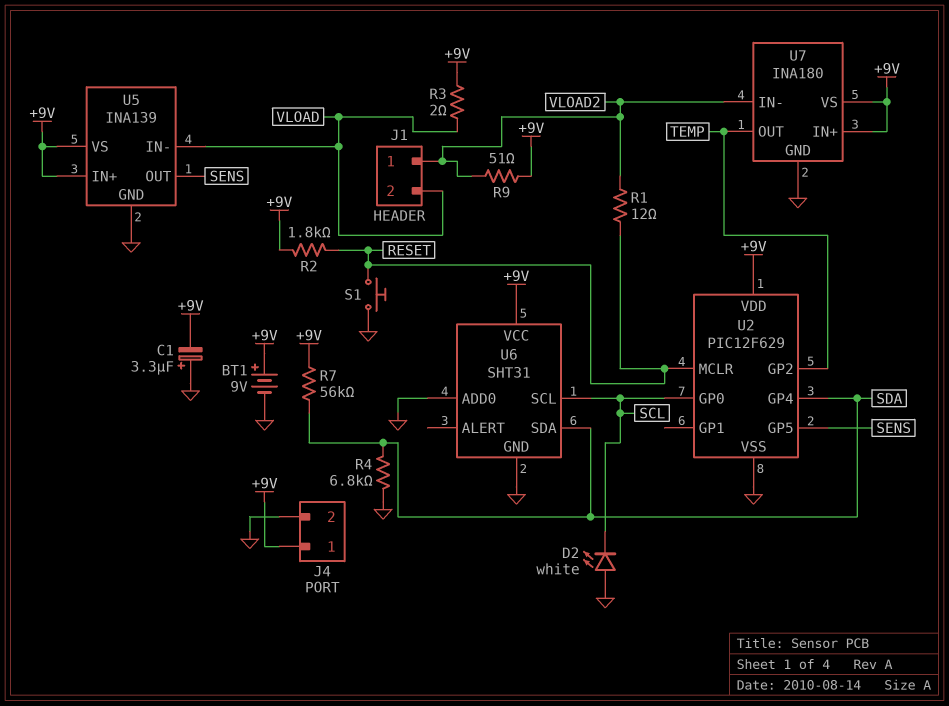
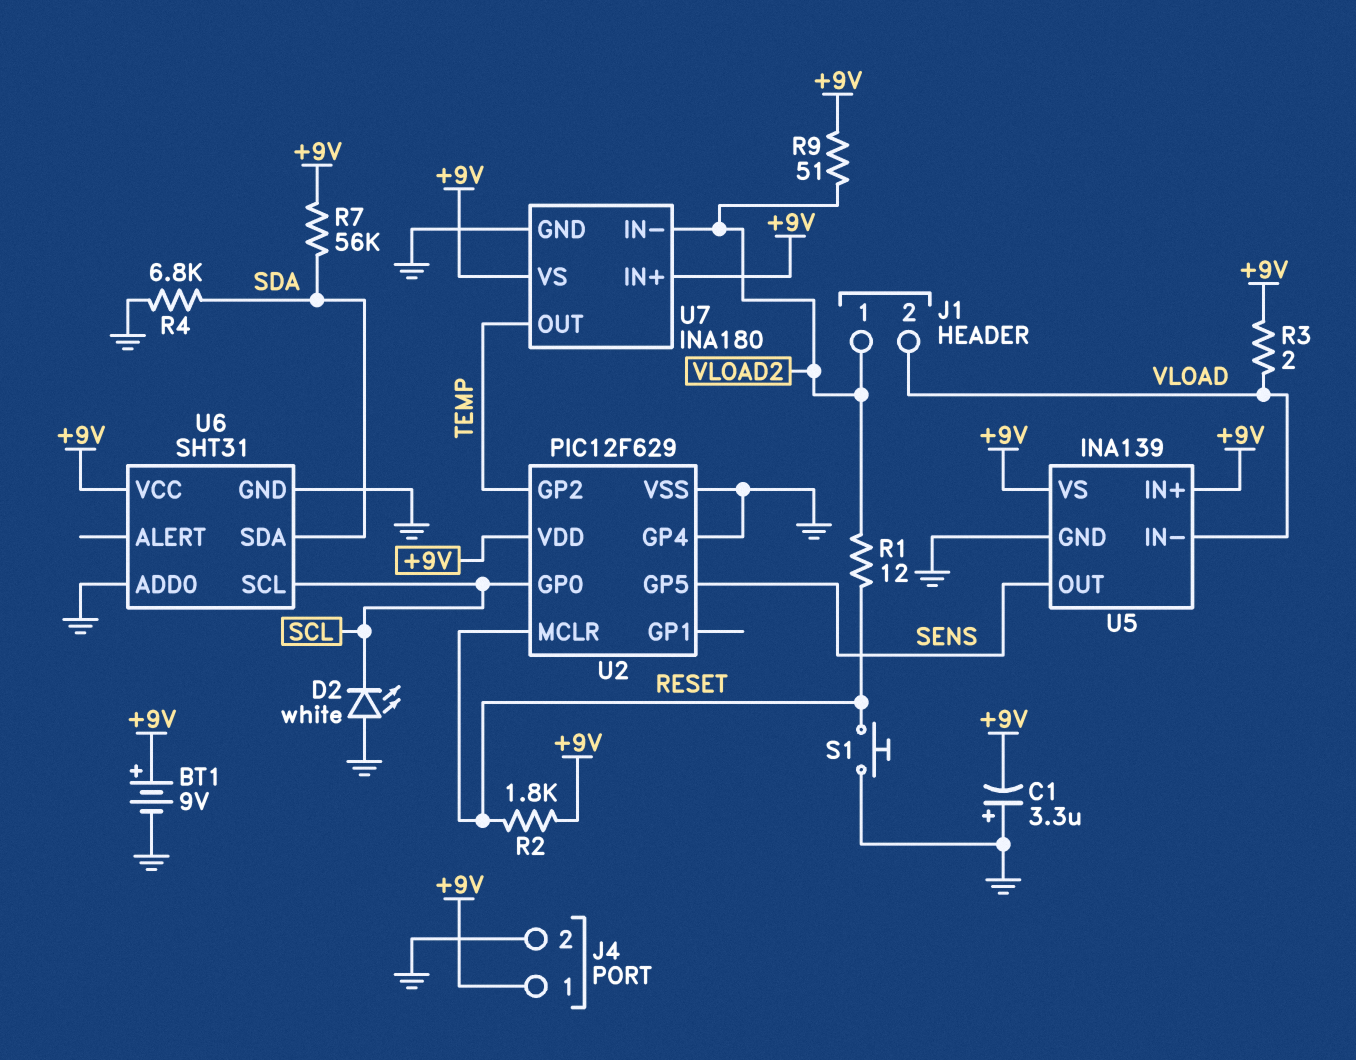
U2 pin GP4: SDA -> GND

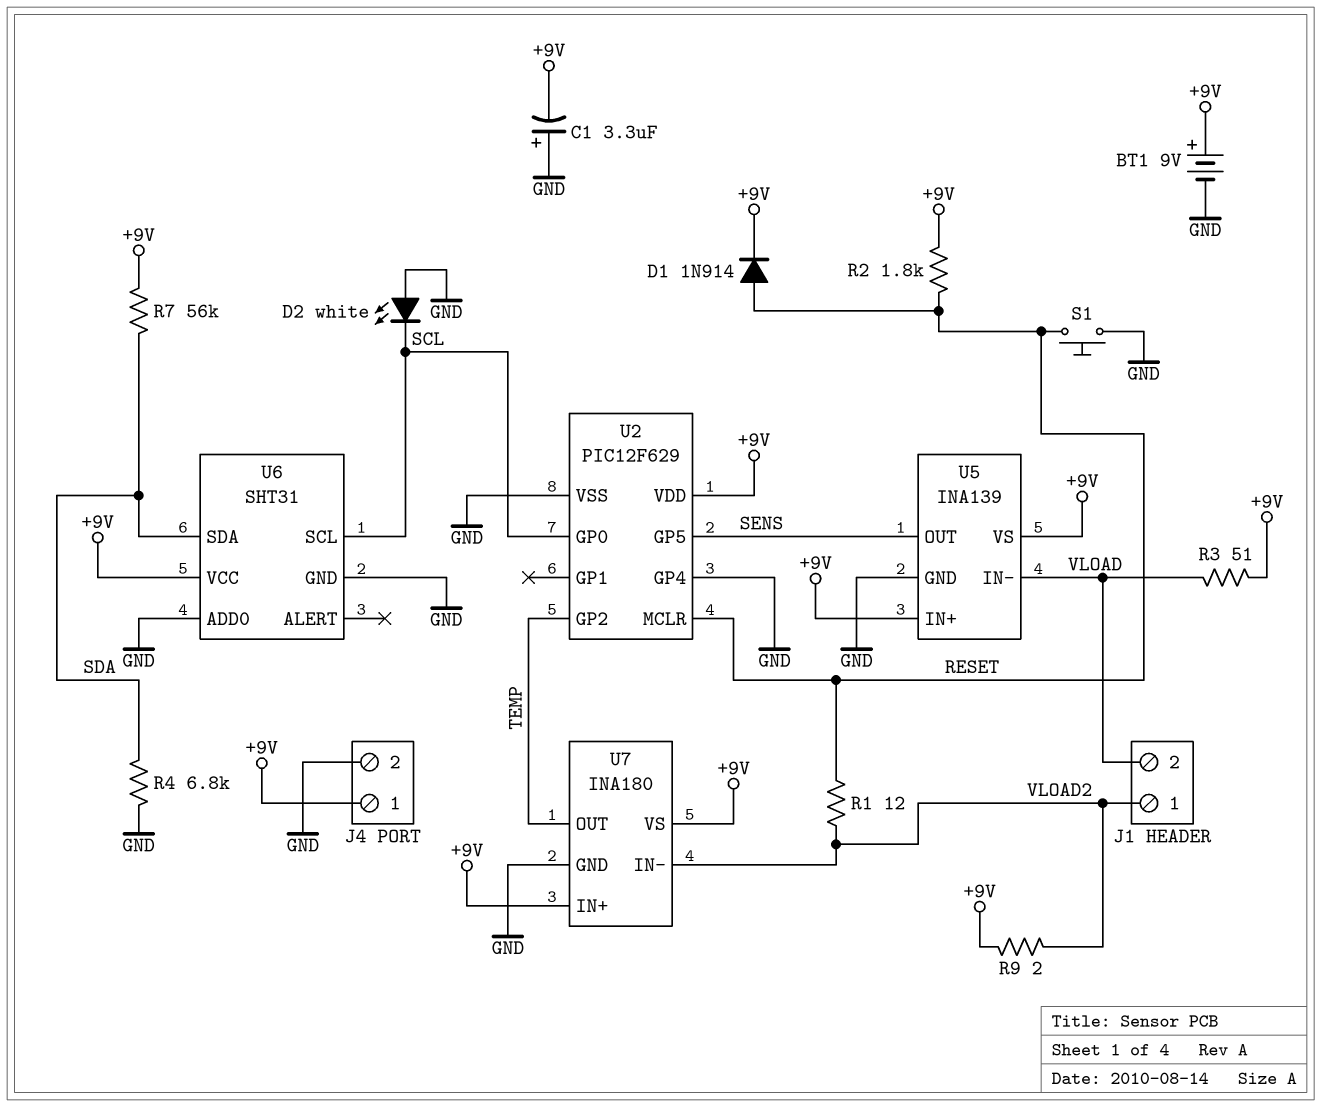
D1: none -> diode 1N914 (A RESET, K +9V)
R3: 2 (+9V, VLOAD) -> 51 (+9V, VLOAD)
R9: 51 (+9V, VLOAD2) -> 2 (+9V, VLOAD2)

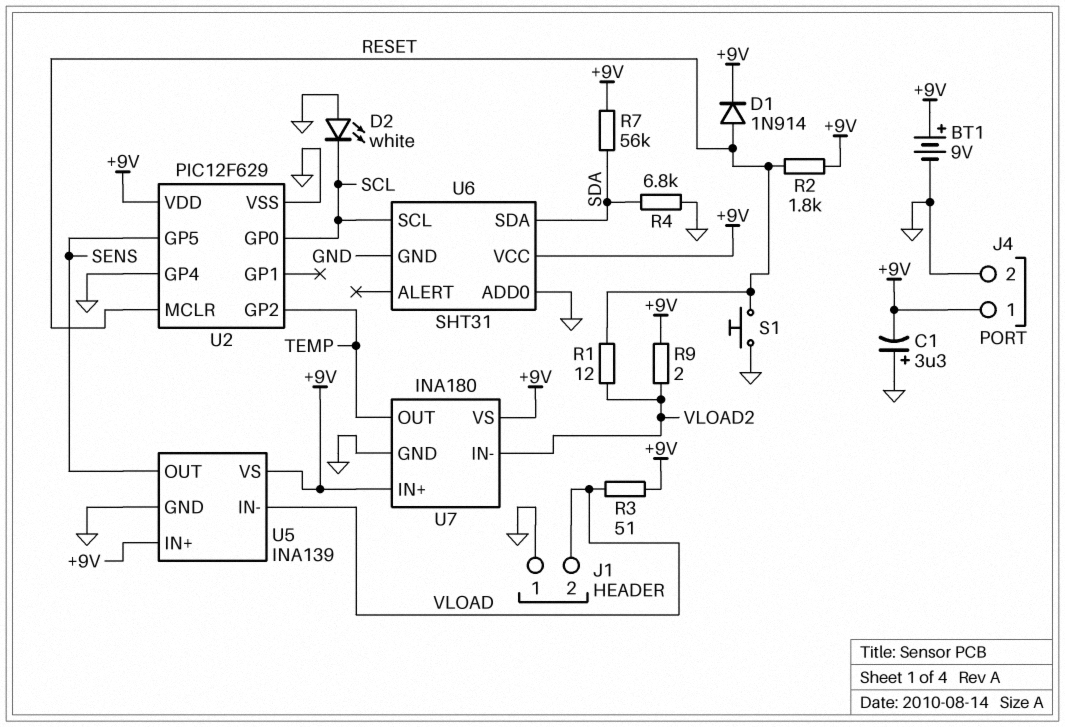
J1 pin 1: VLOAD2 -> GND

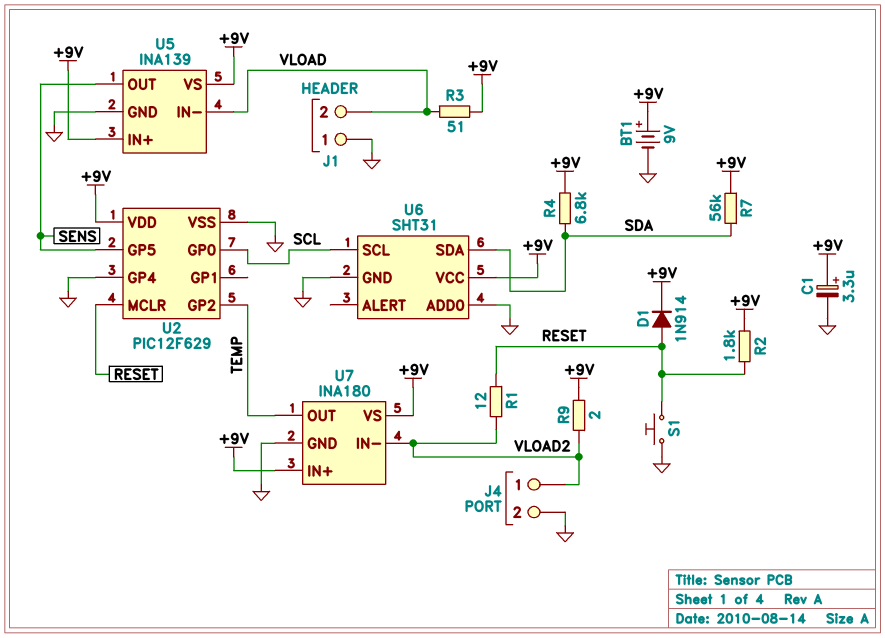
C1: 3.3uF (plus GND, minus +9V) -> 3.3uF (plus +9V, minus GND)
D2: LED white (A GND, K SCL) -> none
J4 pin 1: +9V -> VLOAD2
R4: 6.8k (GND, SDA) -> 6.8k (+9V, SDA)

